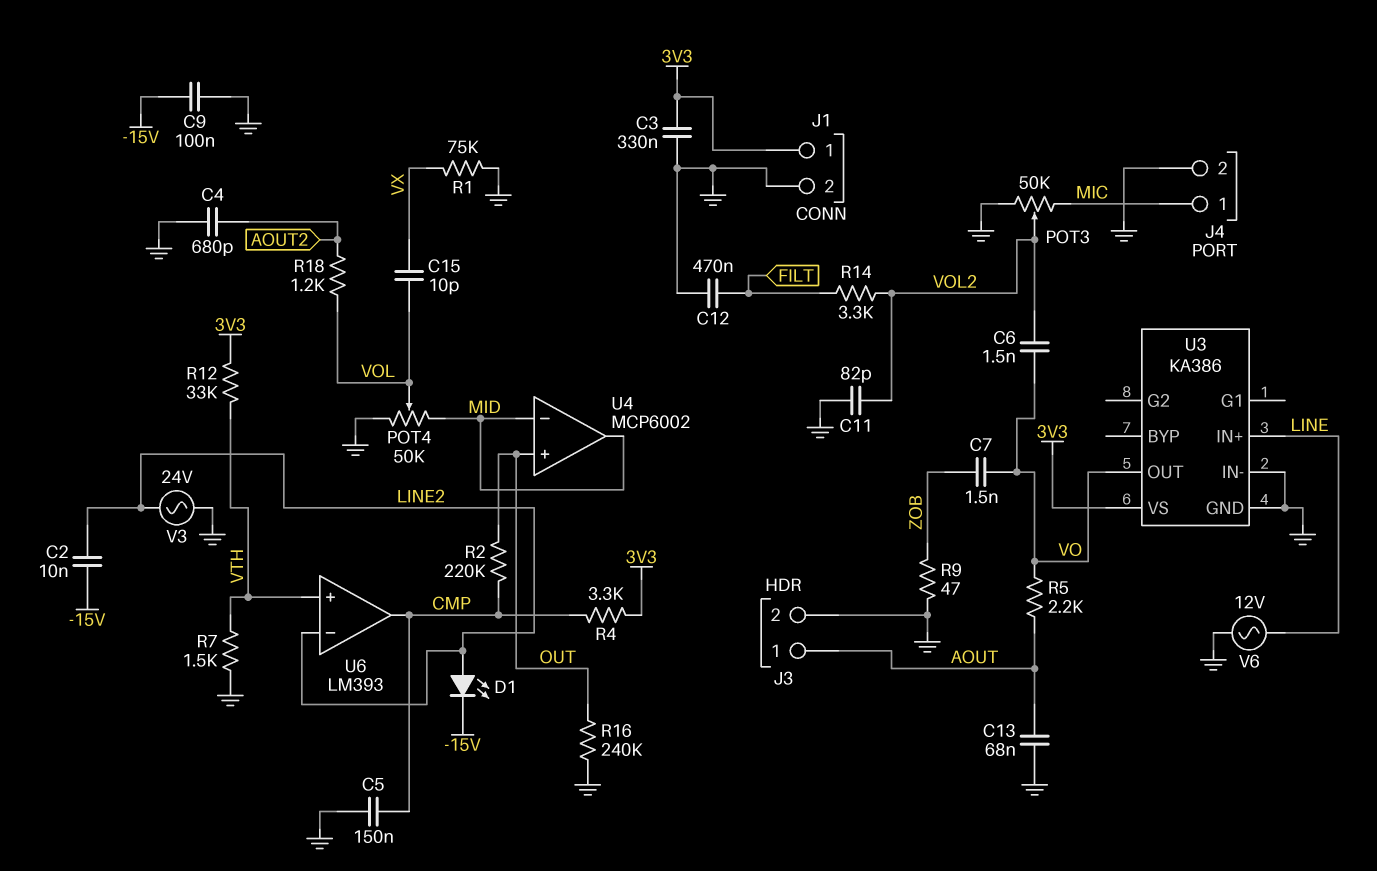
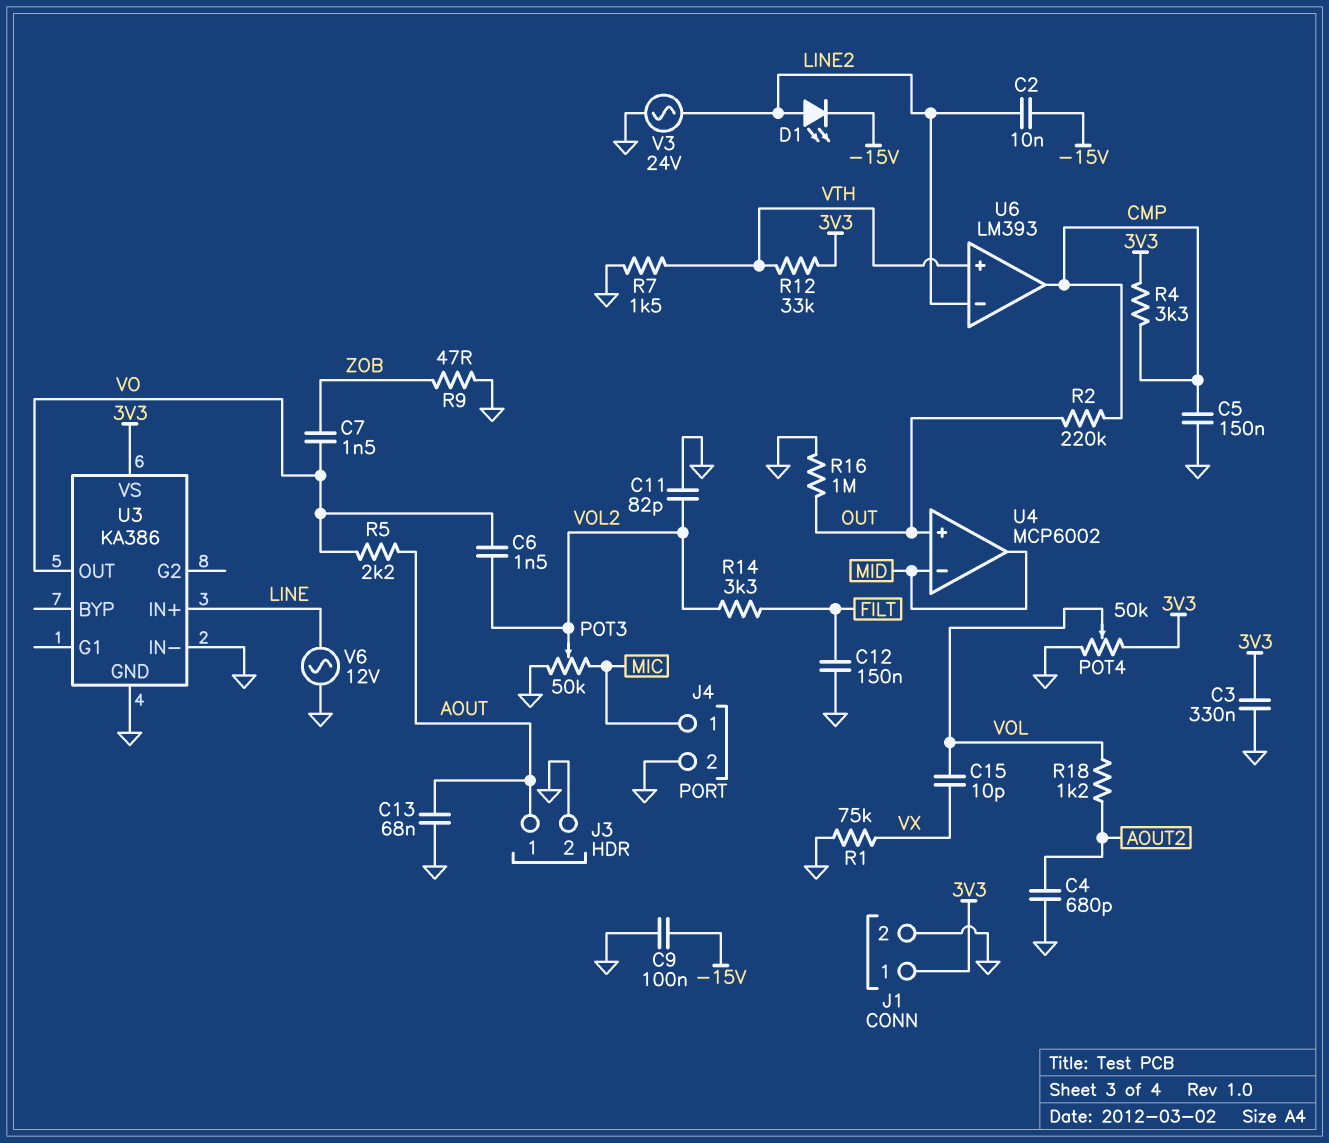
C12: 470nF (FILT, GND) -> 150nF (FILT, GND)
POT4: 50k (GND, MID, wiper VOL) -> 50k (3V3, GND, wiper VOL)
R16: 240k (GND, OUT) -> 1M (GND, OUT)

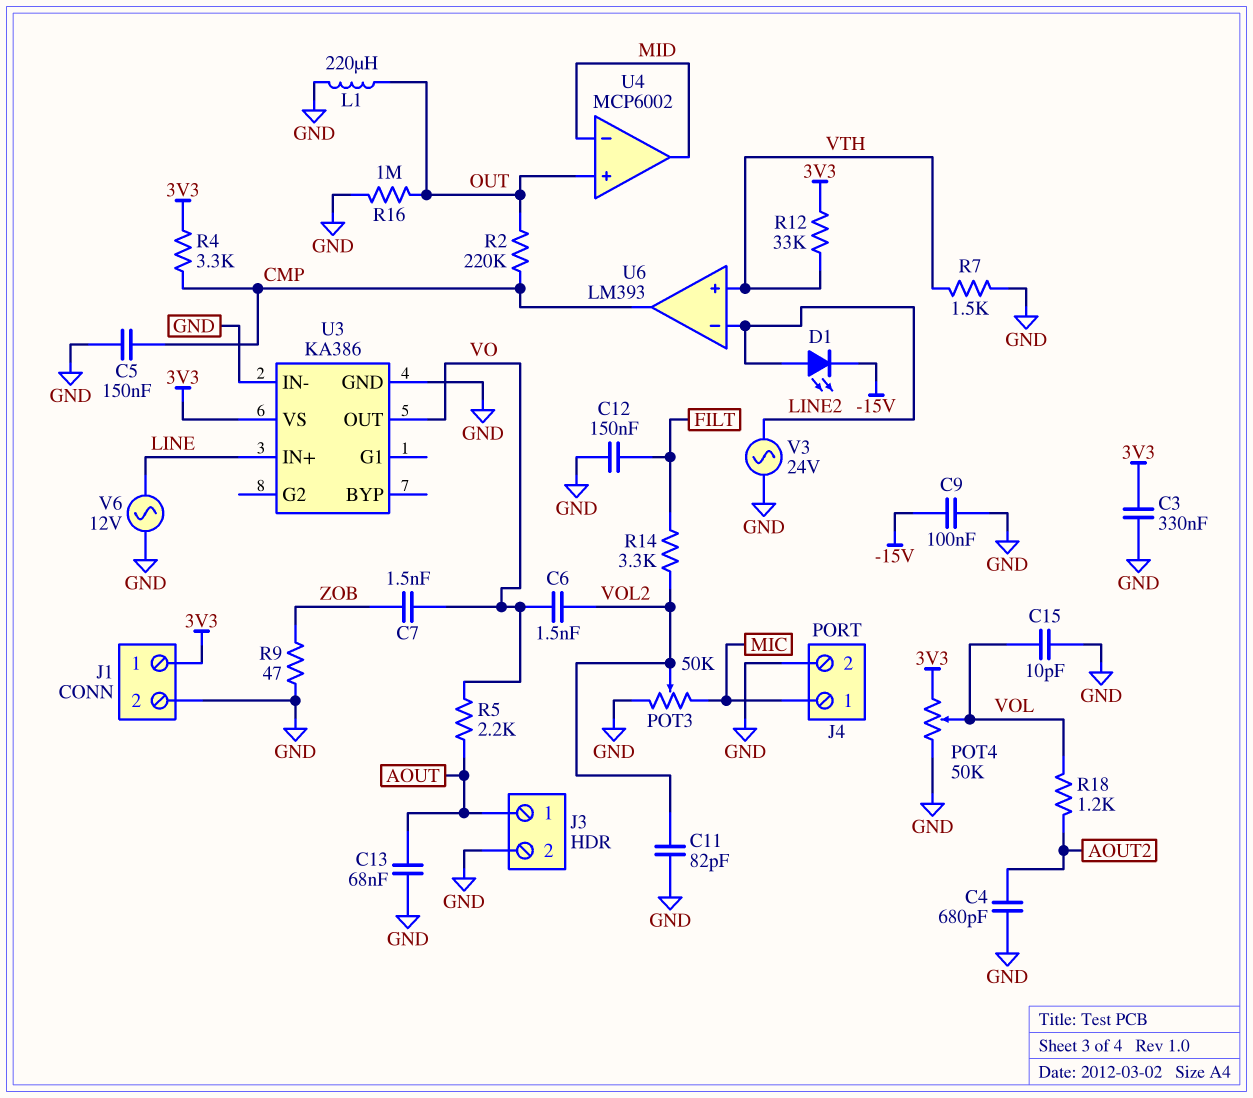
C2: 10nF (-15V, LINE2) -> none
C15: 10pF (VOL, VX) -> 10pF (GND, VOL)
L1: none -> 220uH (GND, OUT)
R1: 75k (GND, VX) -> none

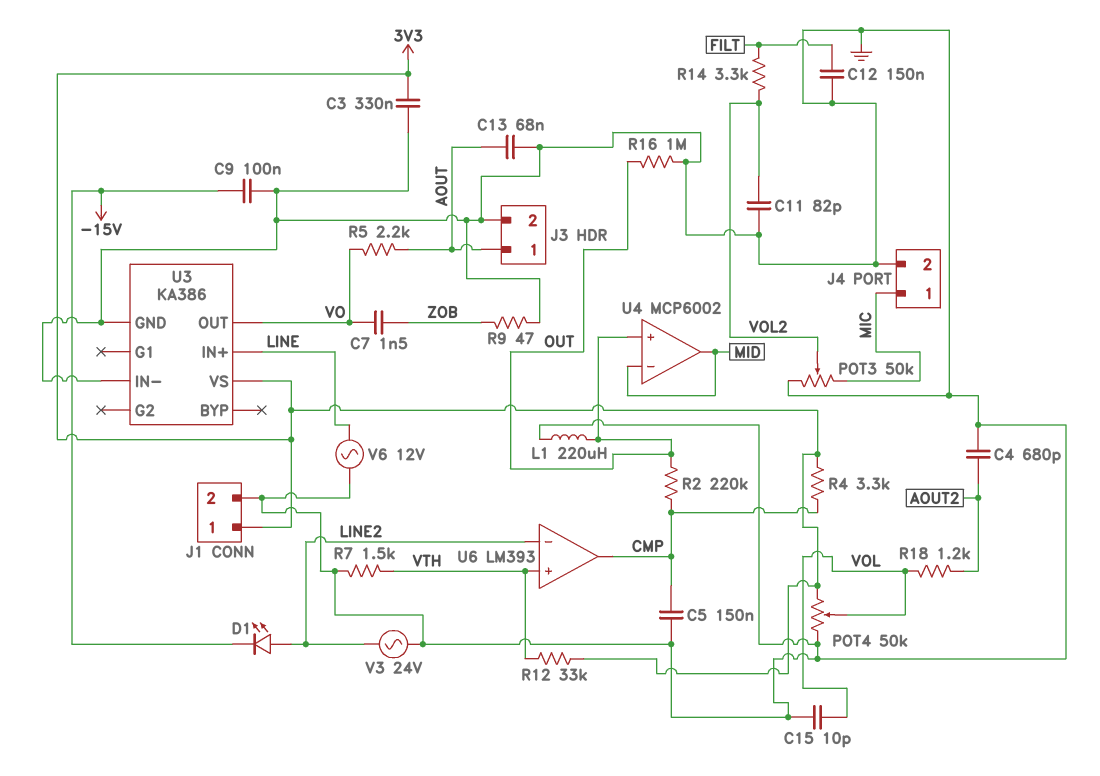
C6: 1.5nF (VO, VOL2) -> none

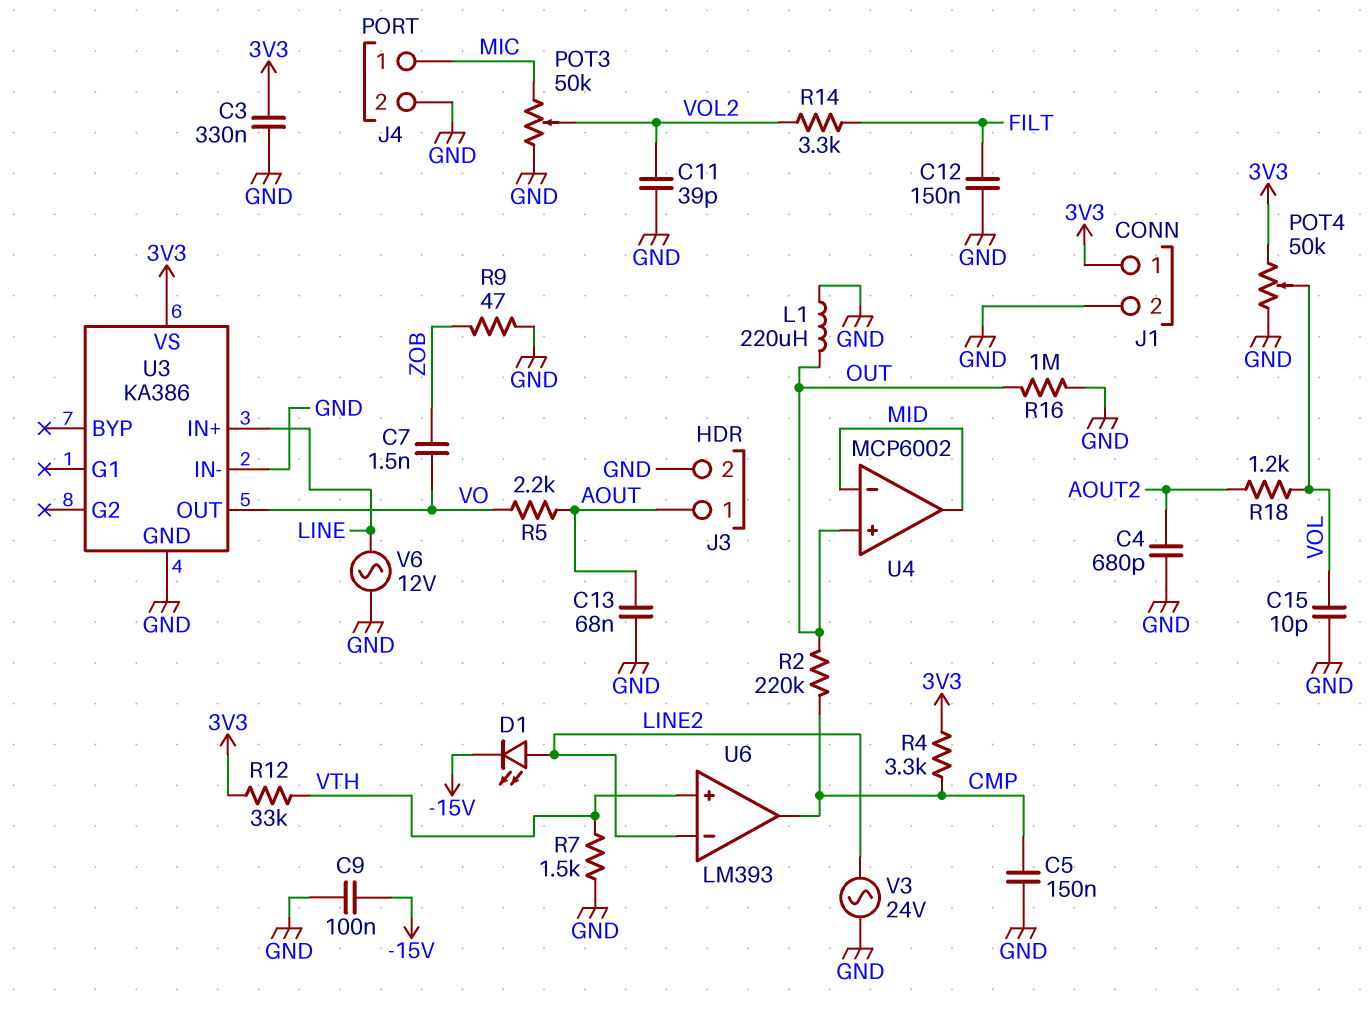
C11: 82pF (GND, VOL2) -> 39pF (GND, VOL2)

